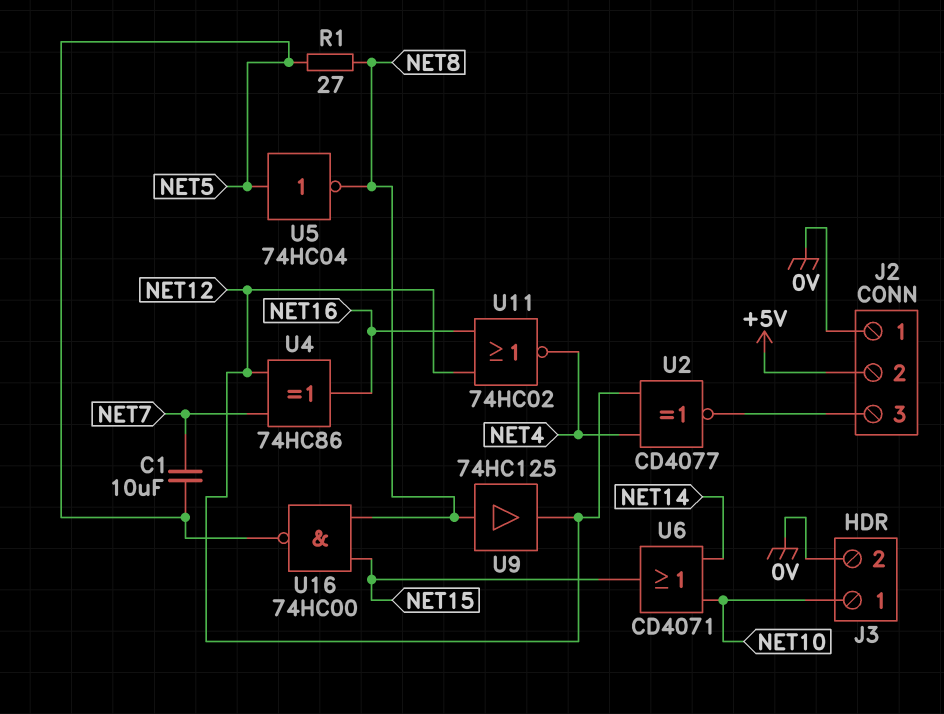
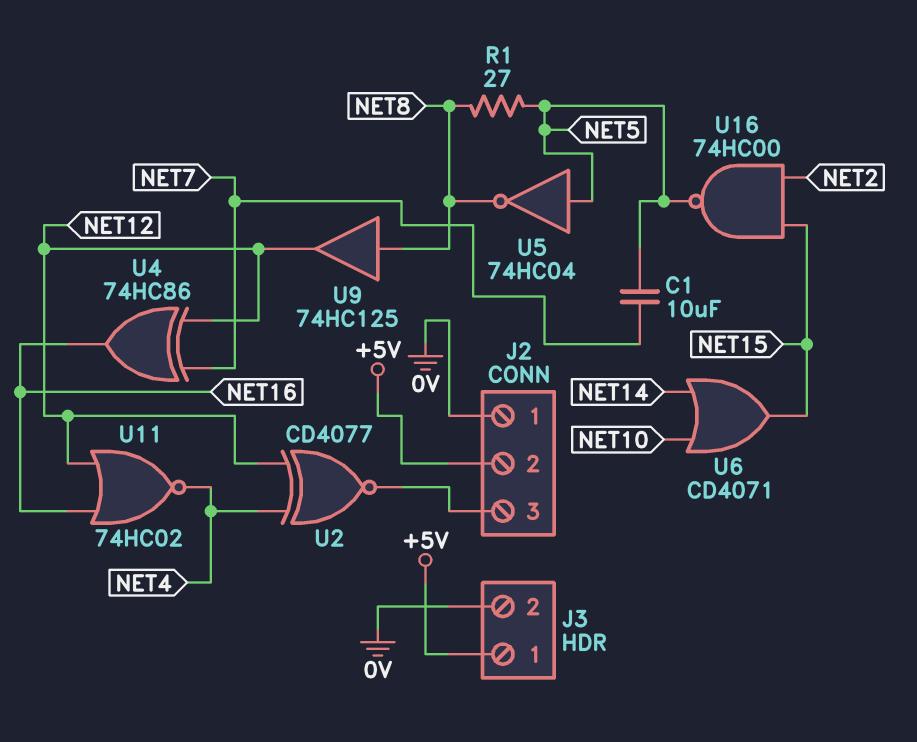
J3 pin 1: NET10 -> +5V
U16: NAND 74HC00 (in NET8, in NET15, out NET5) -> NAND 74HC00 (in NET2, in NET15, out NET5)

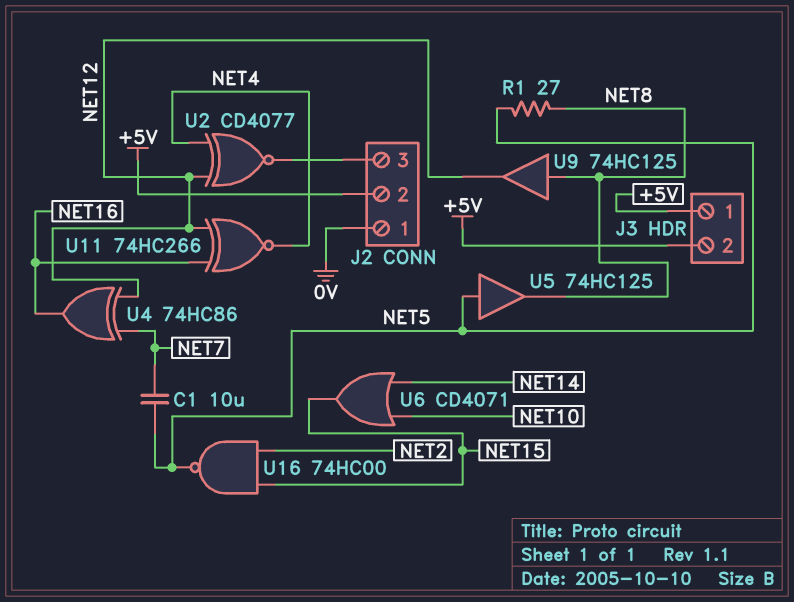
J3 pin 2: 0V -> +5V
U5: NOT 74HC04 (in NET5, out NET8) -> buffer 74HC125 (in NET5, out NET8)
U11: NOR 74HC02 (in NET12, in NET16, out NET4) -> XNOR 74HC266 (in NET12, in NET16, out NET4)

